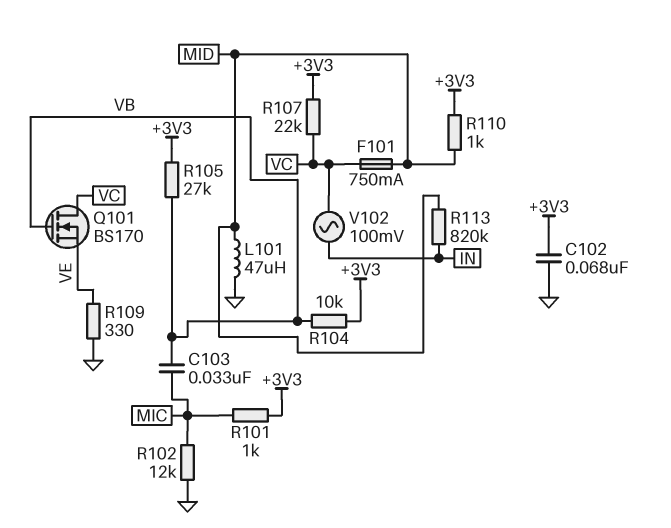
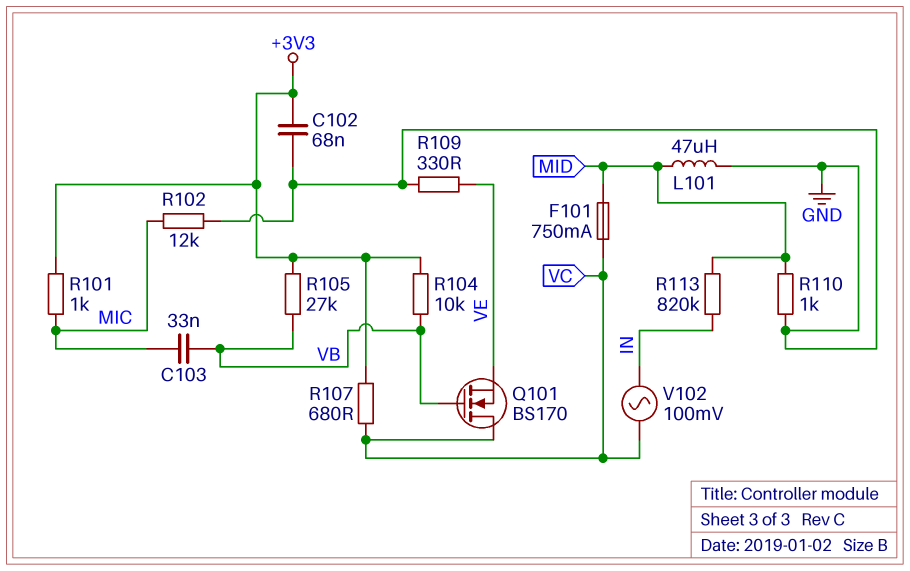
R107: 22k (+3V3, VC) -> 680 (+3V3, VC)
R110: 1k (+3V3, MID) -> 1k (GND, MID)

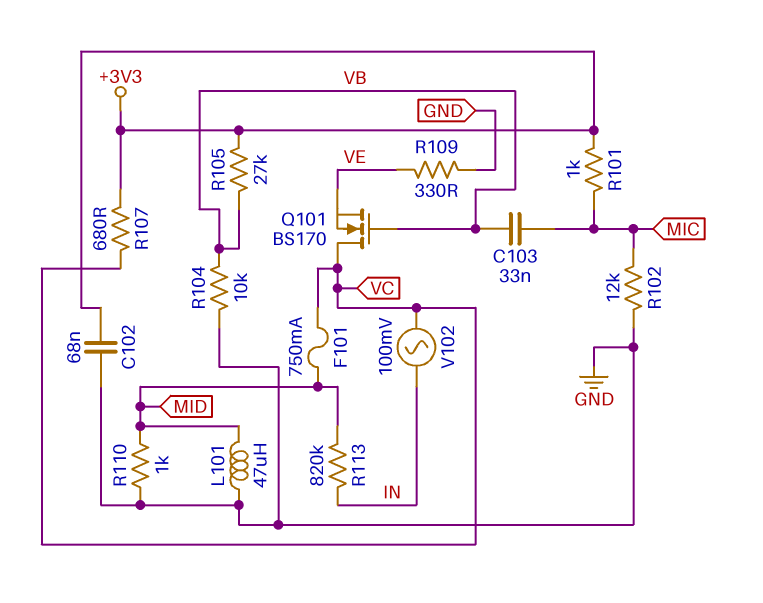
R104: 10k (+3V3, VB) -> 10k (GND, VB)

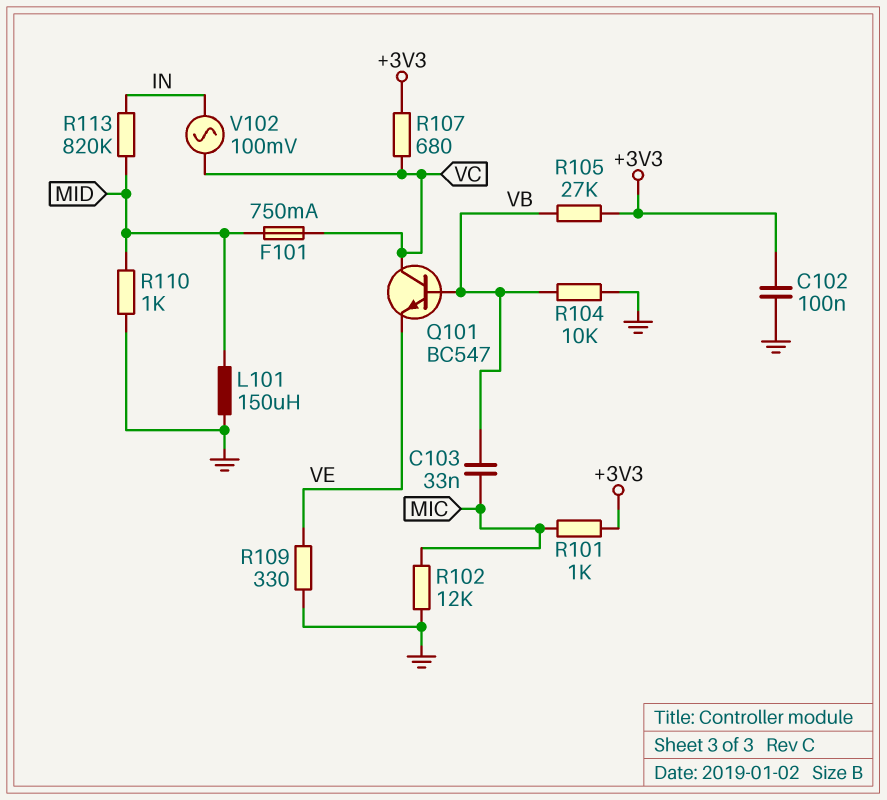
C102: 68nF (+3V3, GND) -> 100nF (+3V3, GND)
L101: 47uH (GND, MID) -> 150uH (GND, MID)
Q101: NMOS BS170 (G VB, D VC, S VE) -> NPN BC547 (B VB, C VC, E VE)

